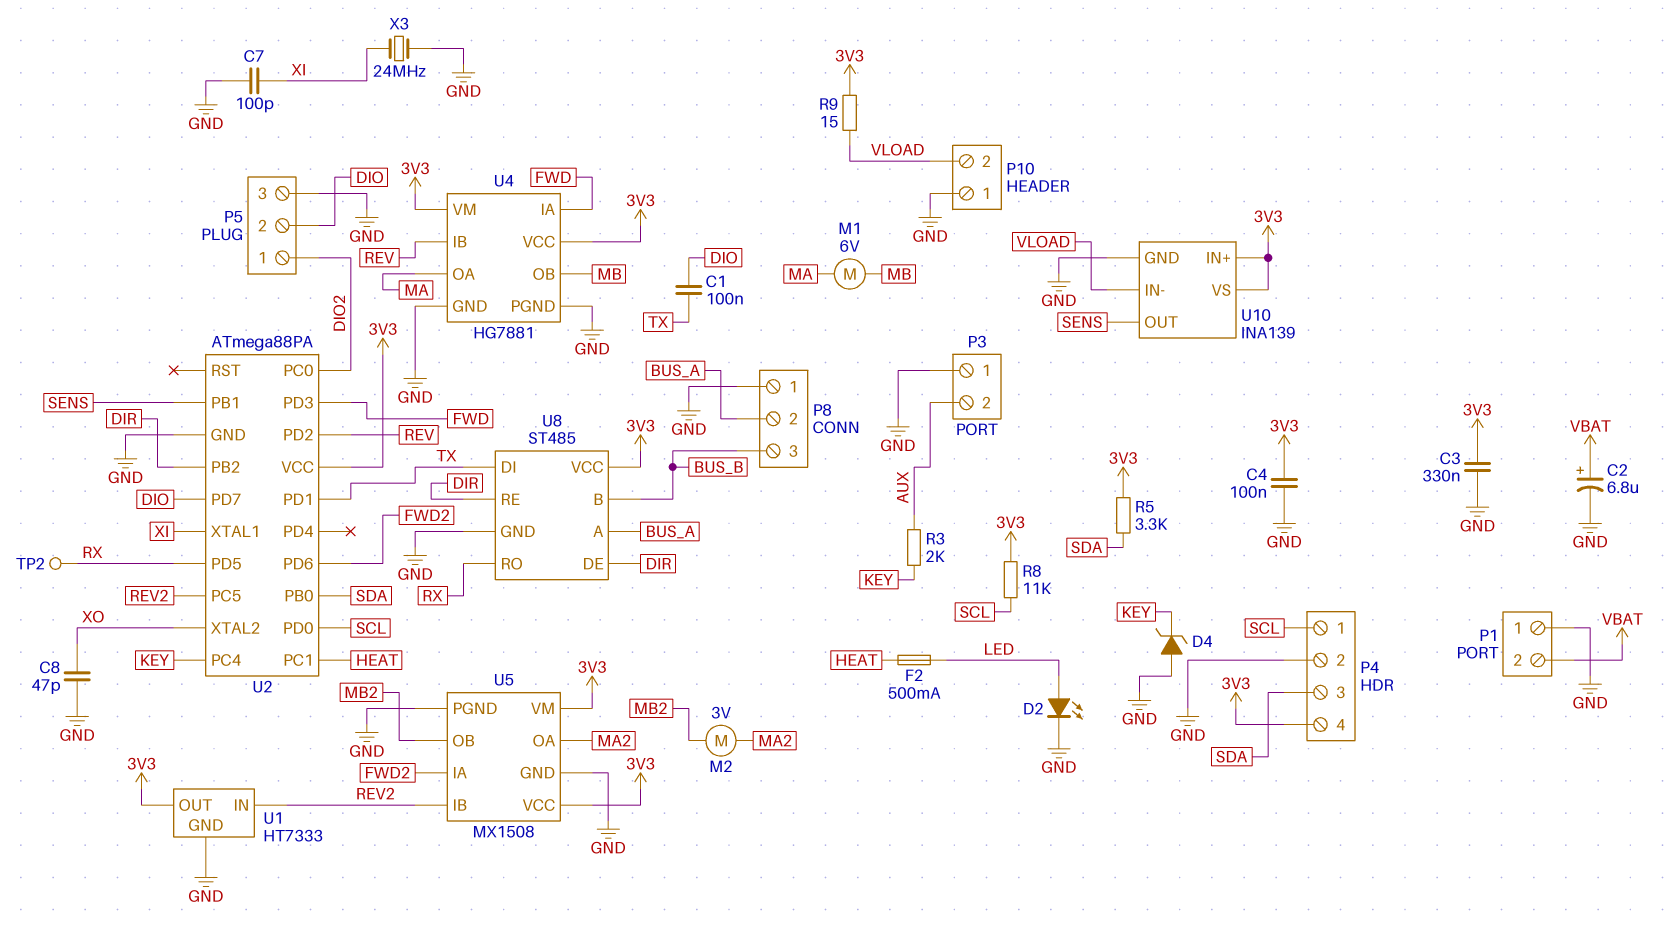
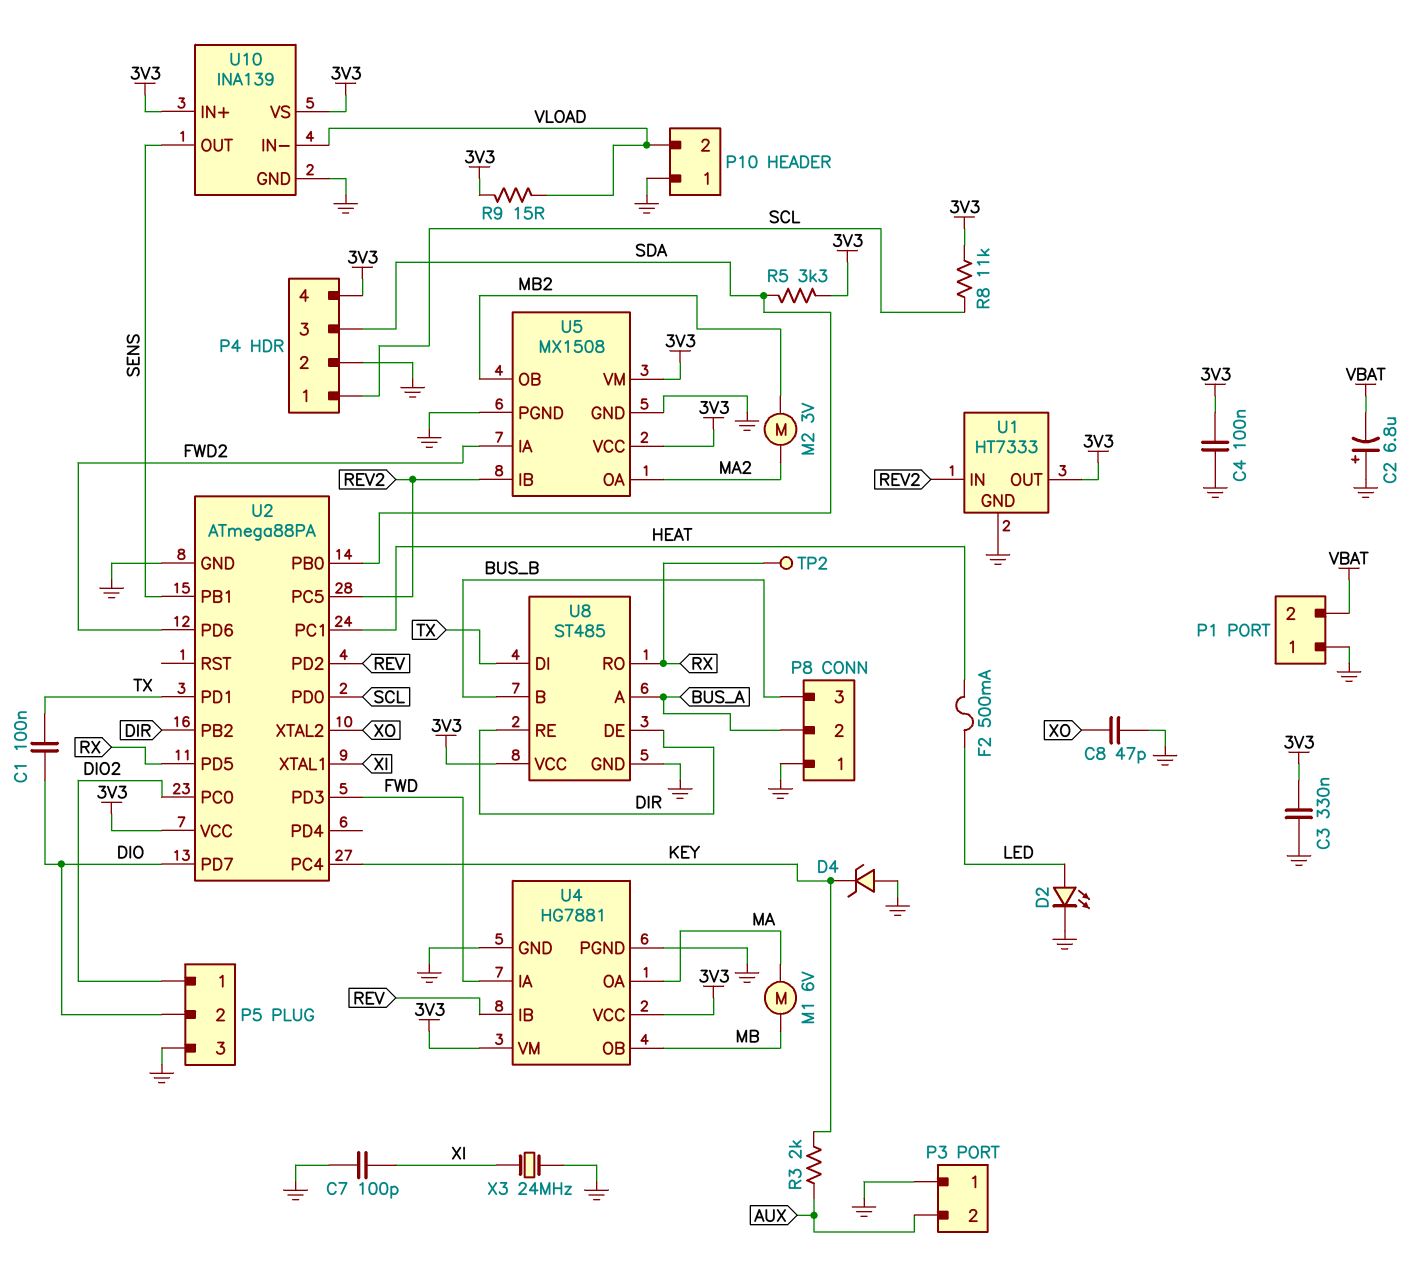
C2: 6.8uF (plus VBAT, minus GND) -> 6.8uF (plus GND, minus VBAT)

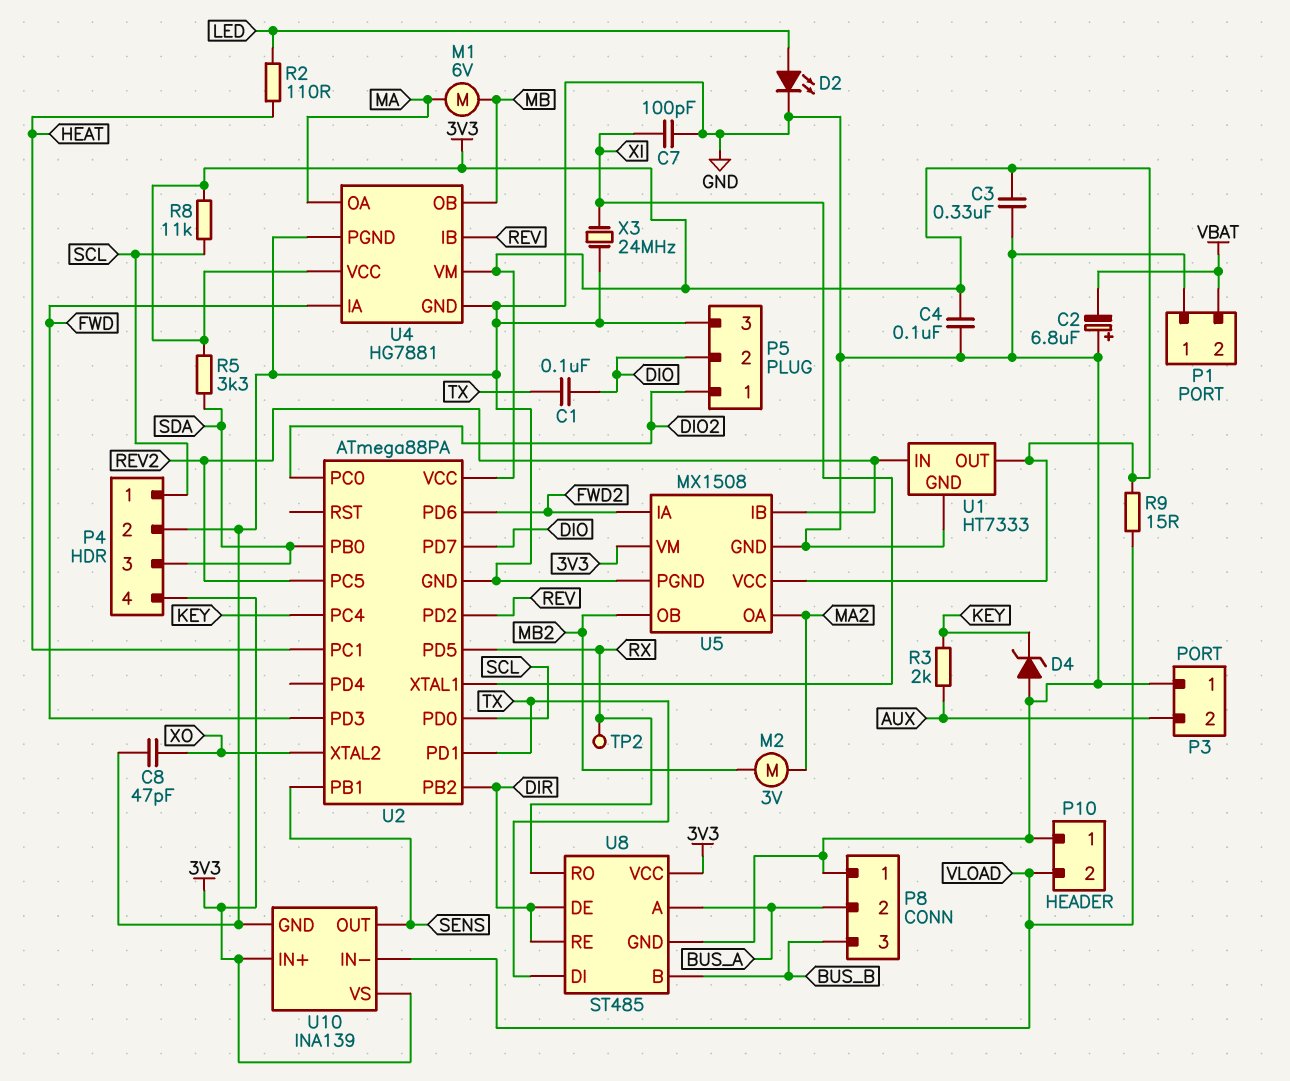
F2: 500mA (HEAT, LED) -> none
R2: none -> 110 (HEAT, LED)

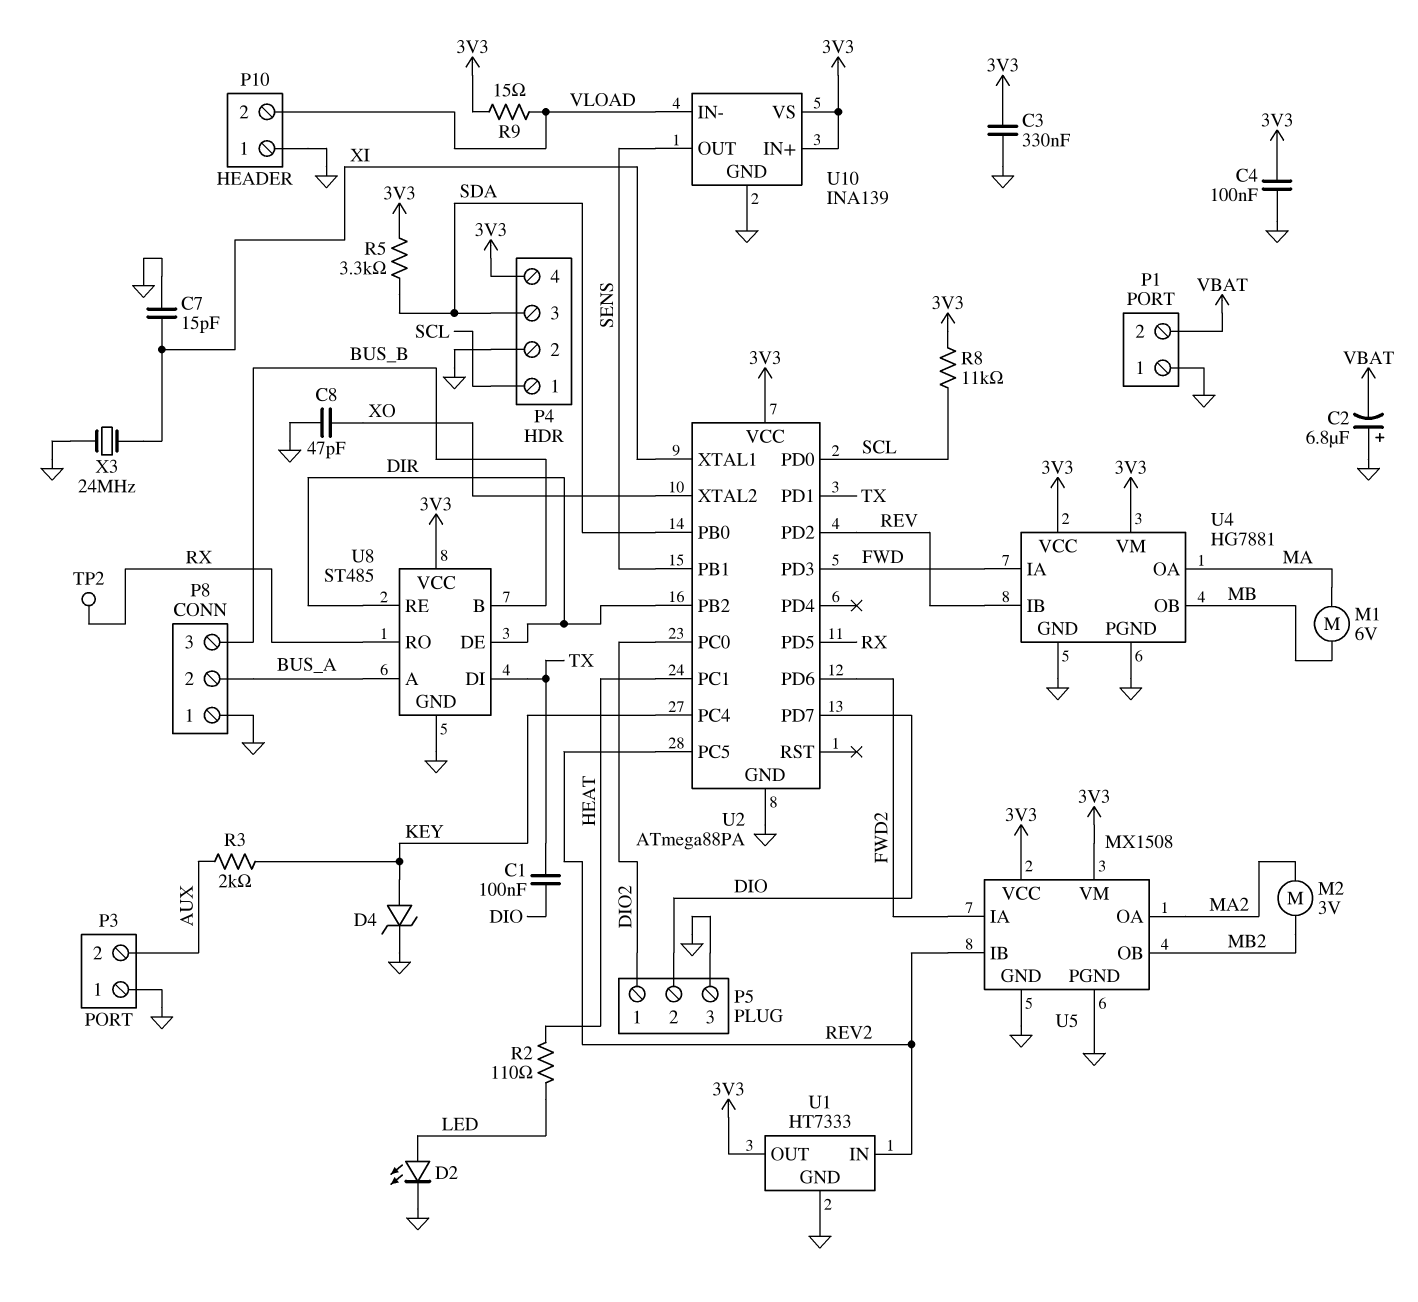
C7: 100pF (GND, XI) -> 15pF (GND, XI)
D4: zener (A GND, K KEY) -> zener (A KEY, K GND)

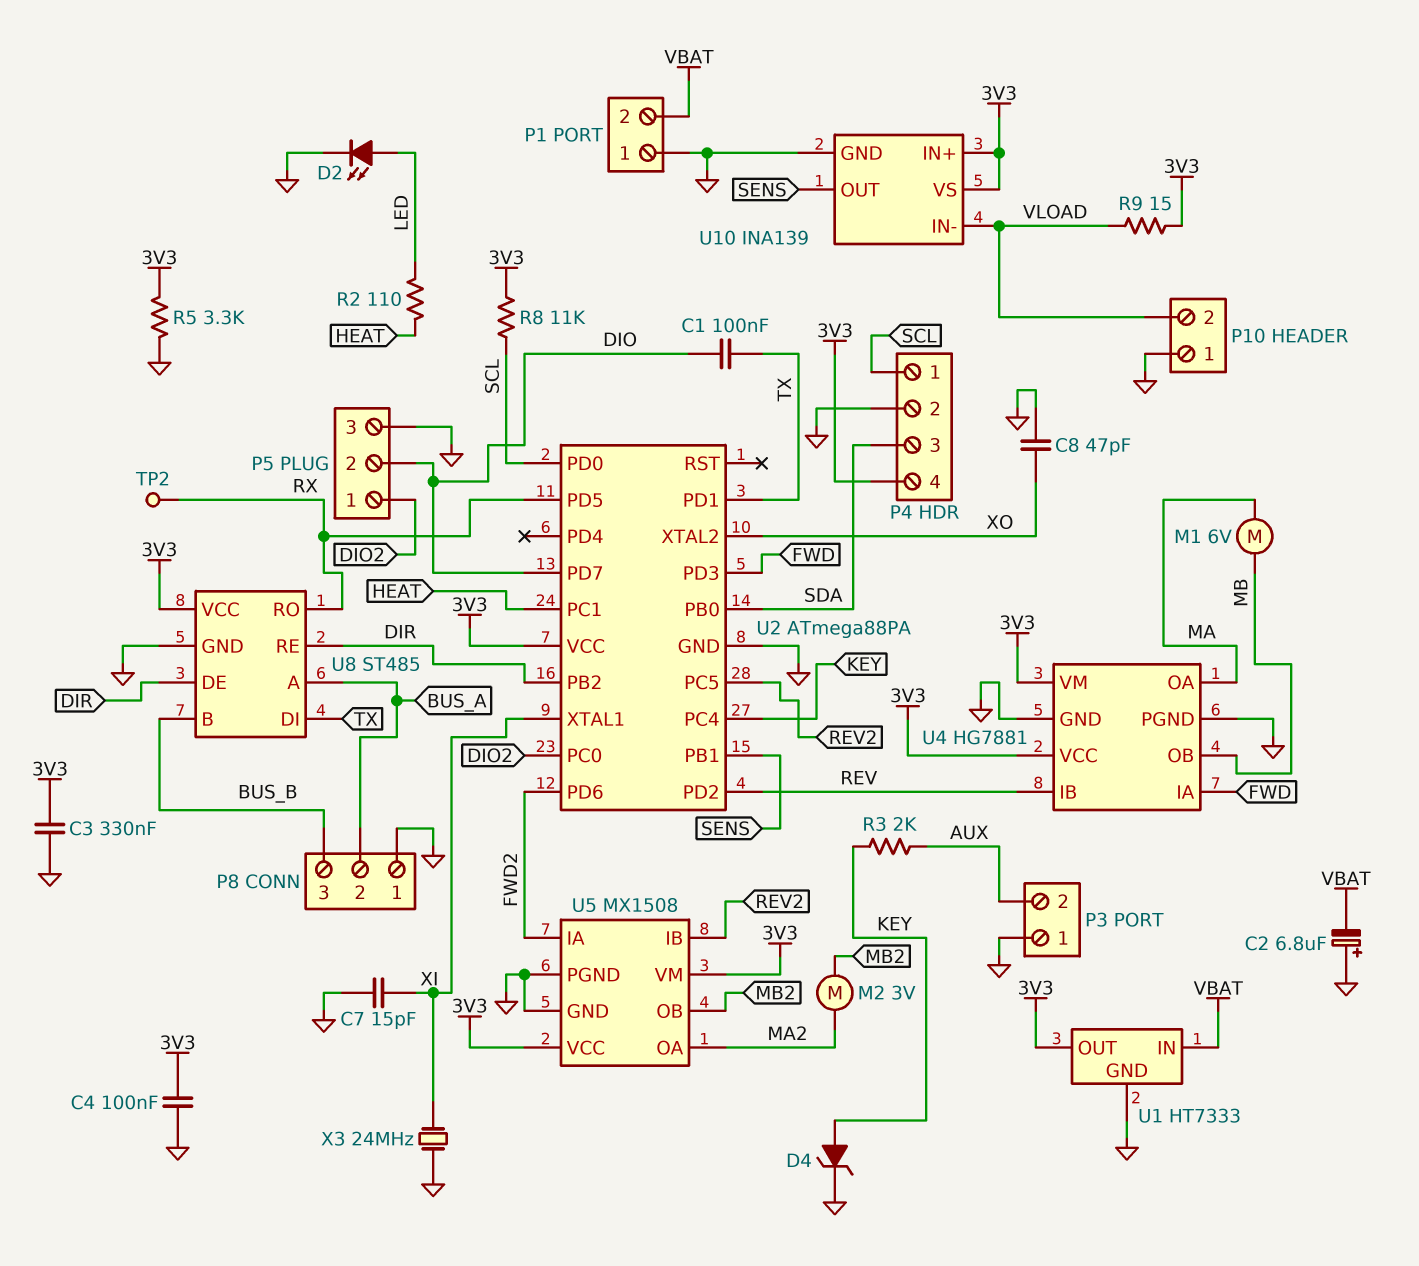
R5: 3.3k (3V3, SDA) -> 3.3k (3V3, GND)
U1 pin IN: REV2 -> VBAT

